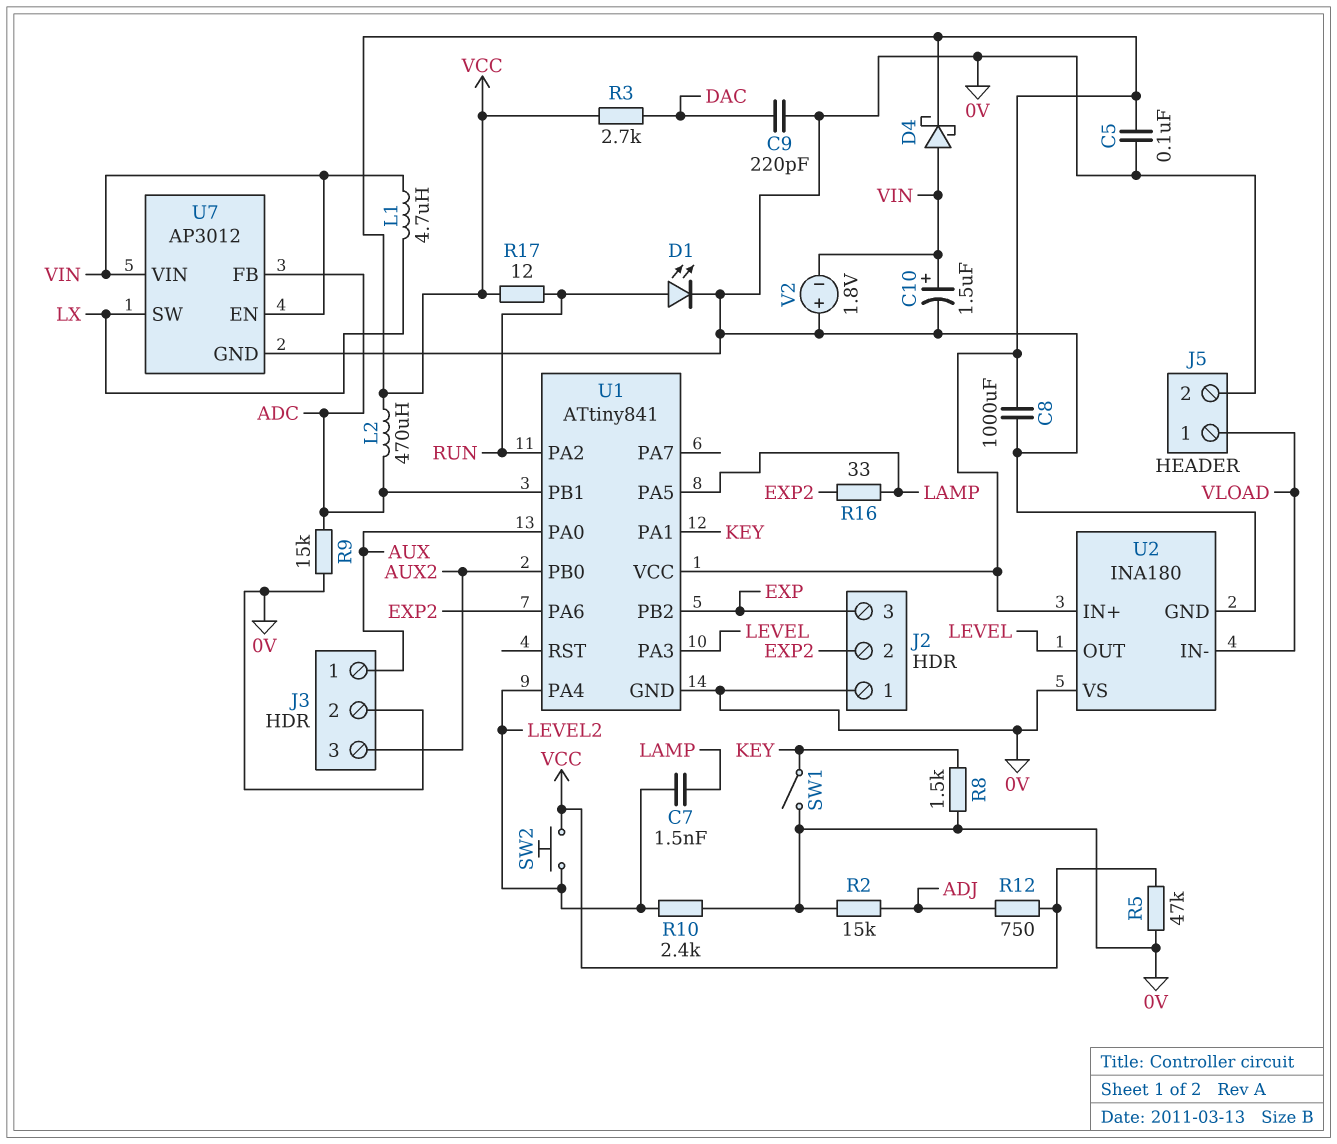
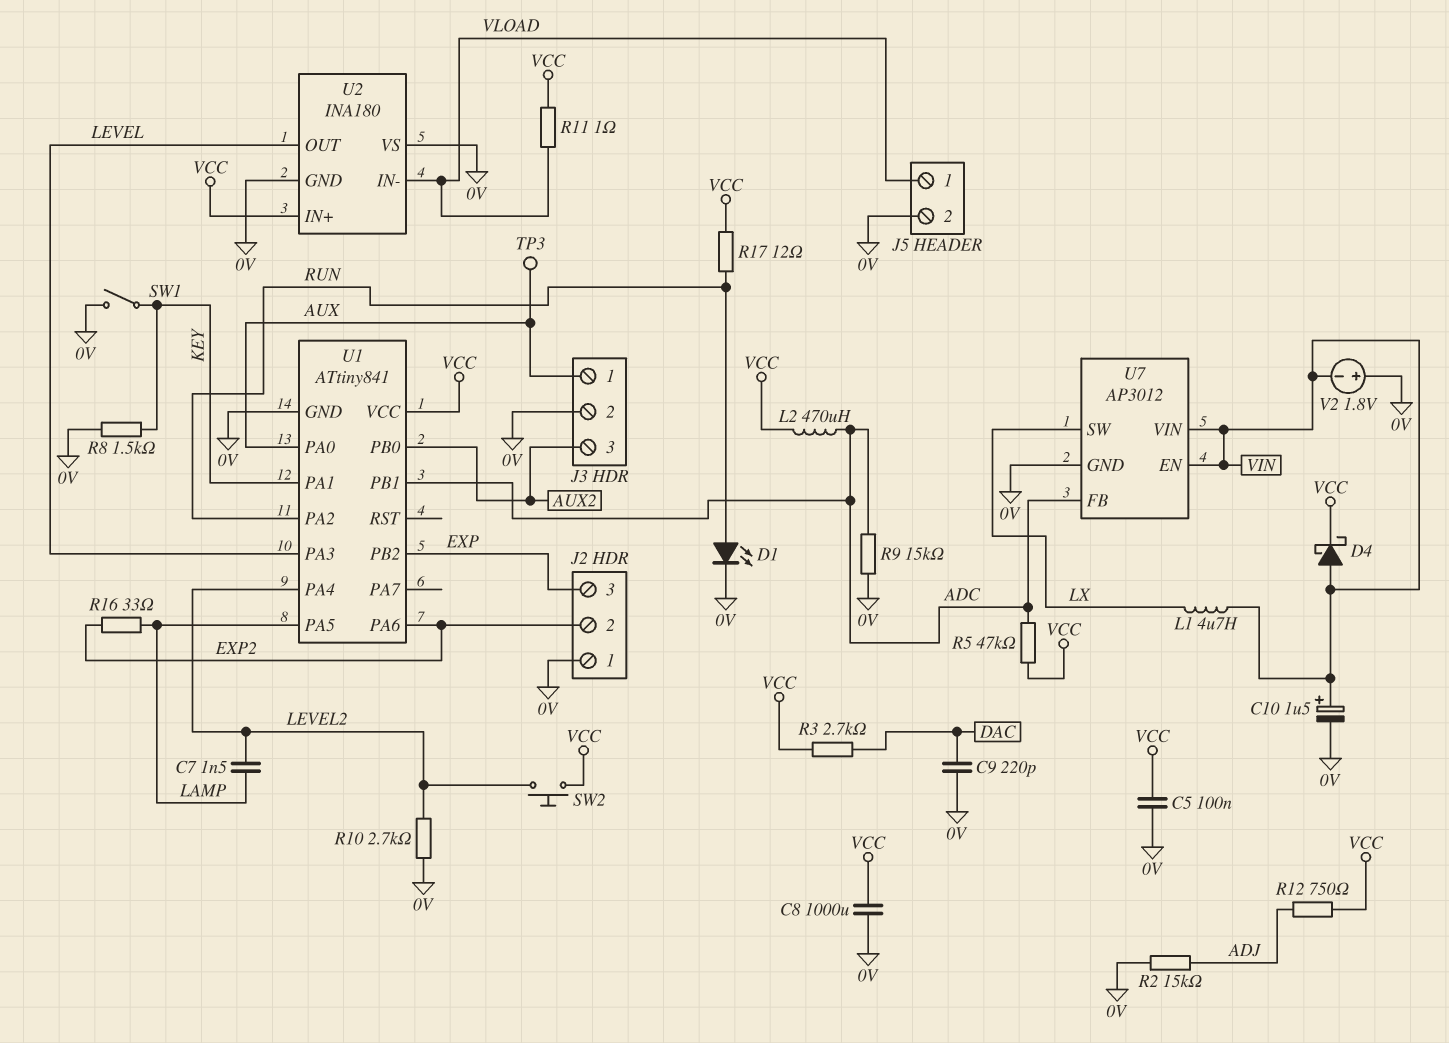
R5: 47k (0V, VCC) -> 47k (ADC, VCC)
R10: 2.4k (0V, LEVEL2) -> 2.7k (0V, LEVEL2)
R11: none -> 1 (VCC, VLOAD)
TP3: none -> test point (AUX)

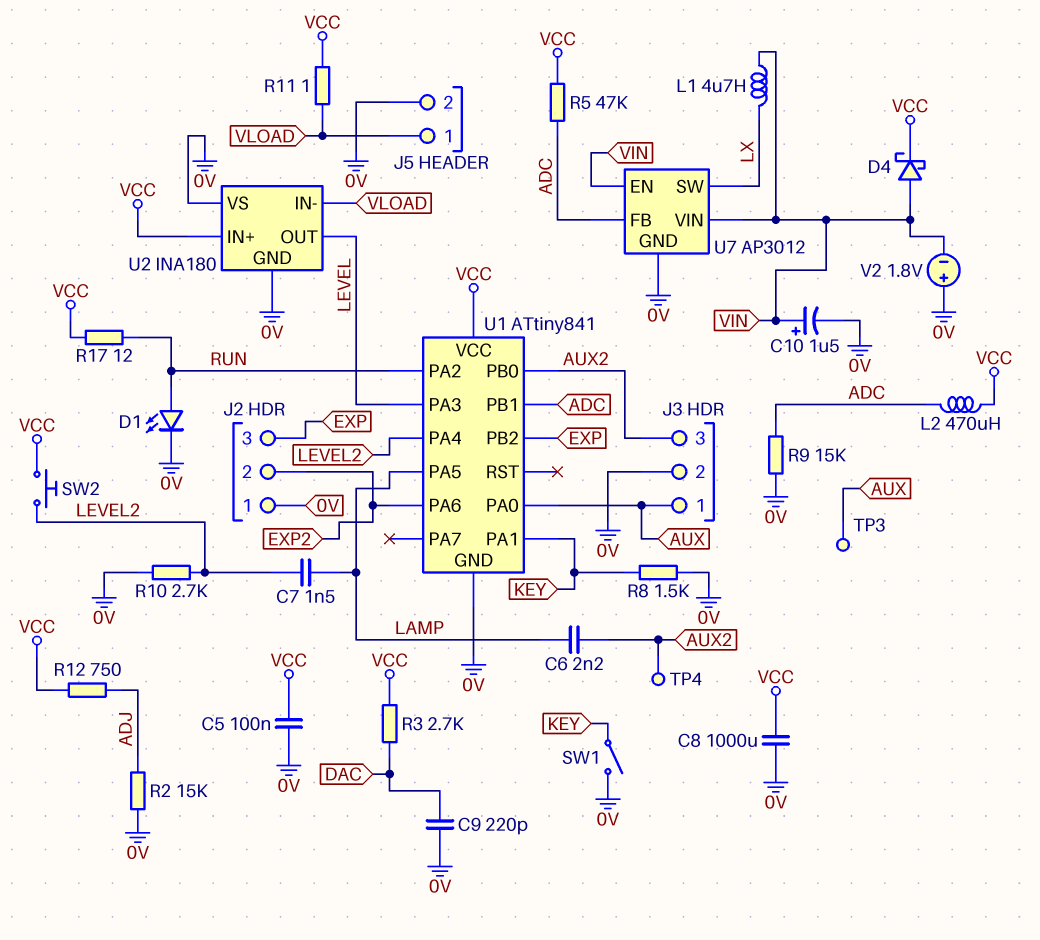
C6: none -> 2.2nF (AUX2, LAMP)
R16: 33 (EXP2, LAMP) -> none
TP4: none -> test point (AUX2)

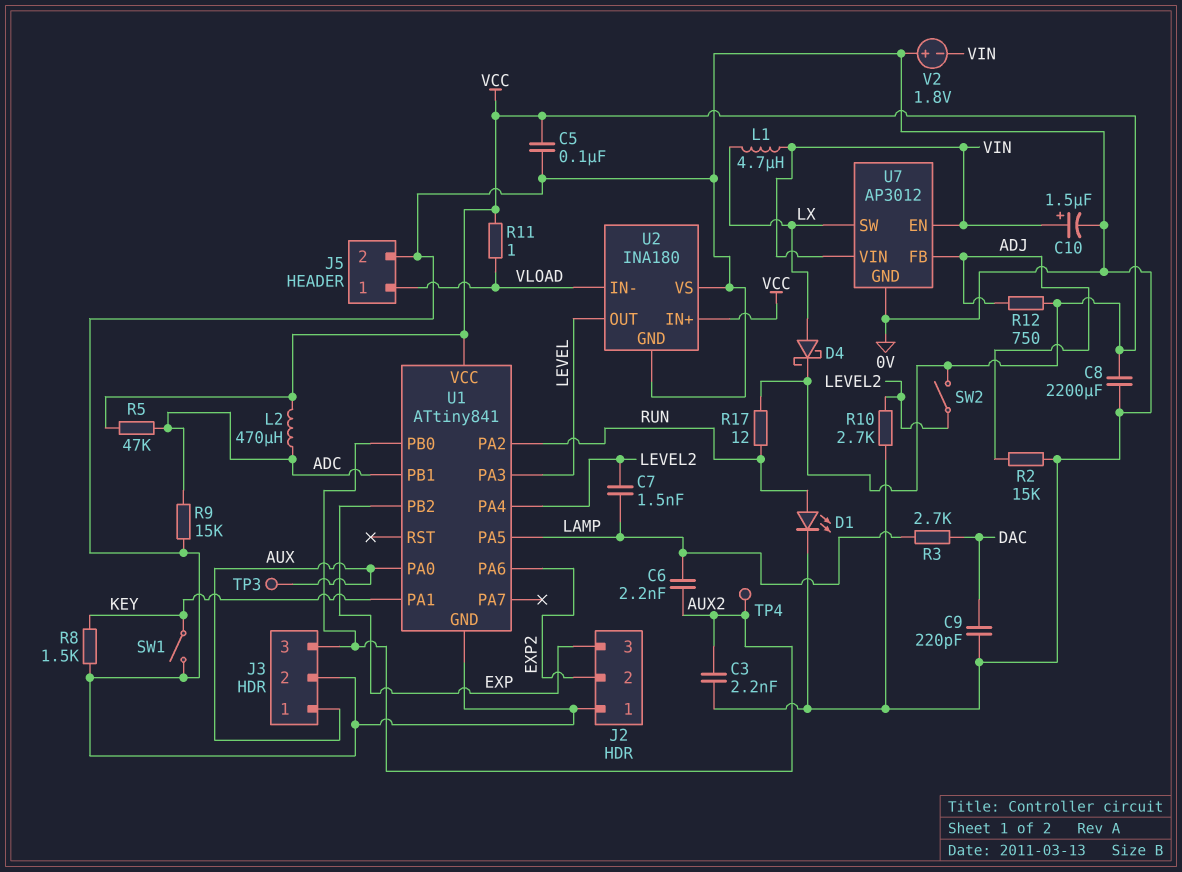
C3: none -> 2.2nF (0V, AUX2)
C8: 1000uF (0V, VCC) -> 2200uF (0V, VCC)
D4: schottky (A VIN, K VCC) -> schottky (A LX, K VCC)
R3: 2.7k (DAC, VCC) -> 2.7k (DAC, LAMP)
SW2: button (LEVEL2, VCC) -> switch (LEVEL2, VCC)
U7 pin FB: ADC -> ADJ

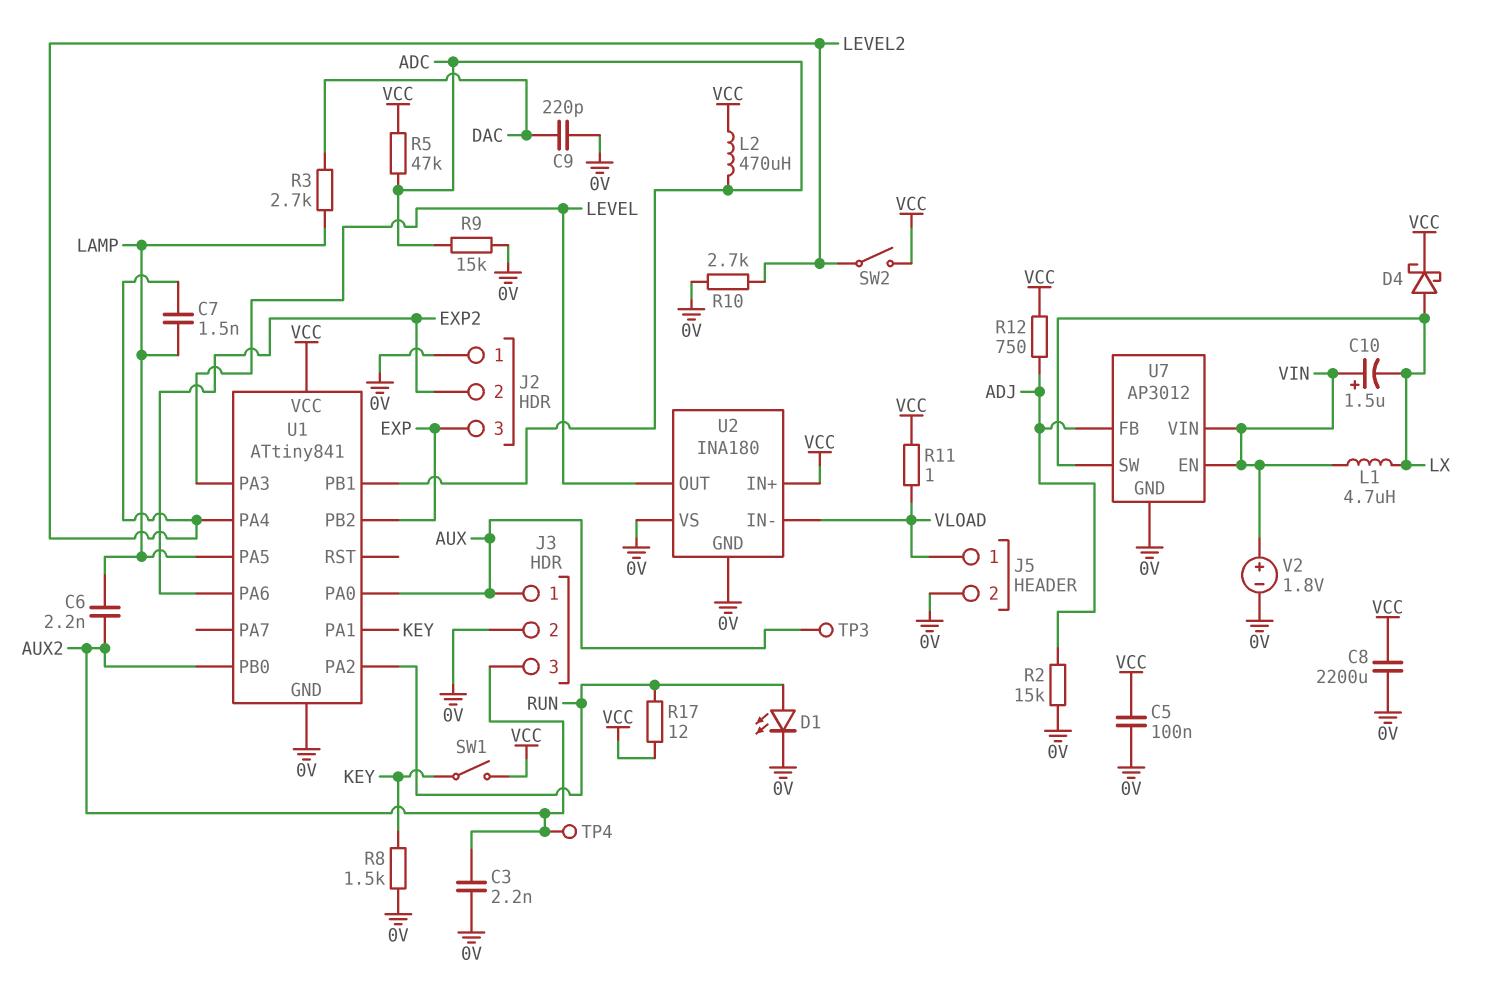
C10: 1.5uF (plus VIN, minus 0V) -> 1.5uF (plus VIN, minus LX)
SW1: switch (0V, KEY) -> switch (KEY, VCC)
V2: 1.8V (plus 0V, minus VIN) -> 1.8V (plus VIN, minus 0V)

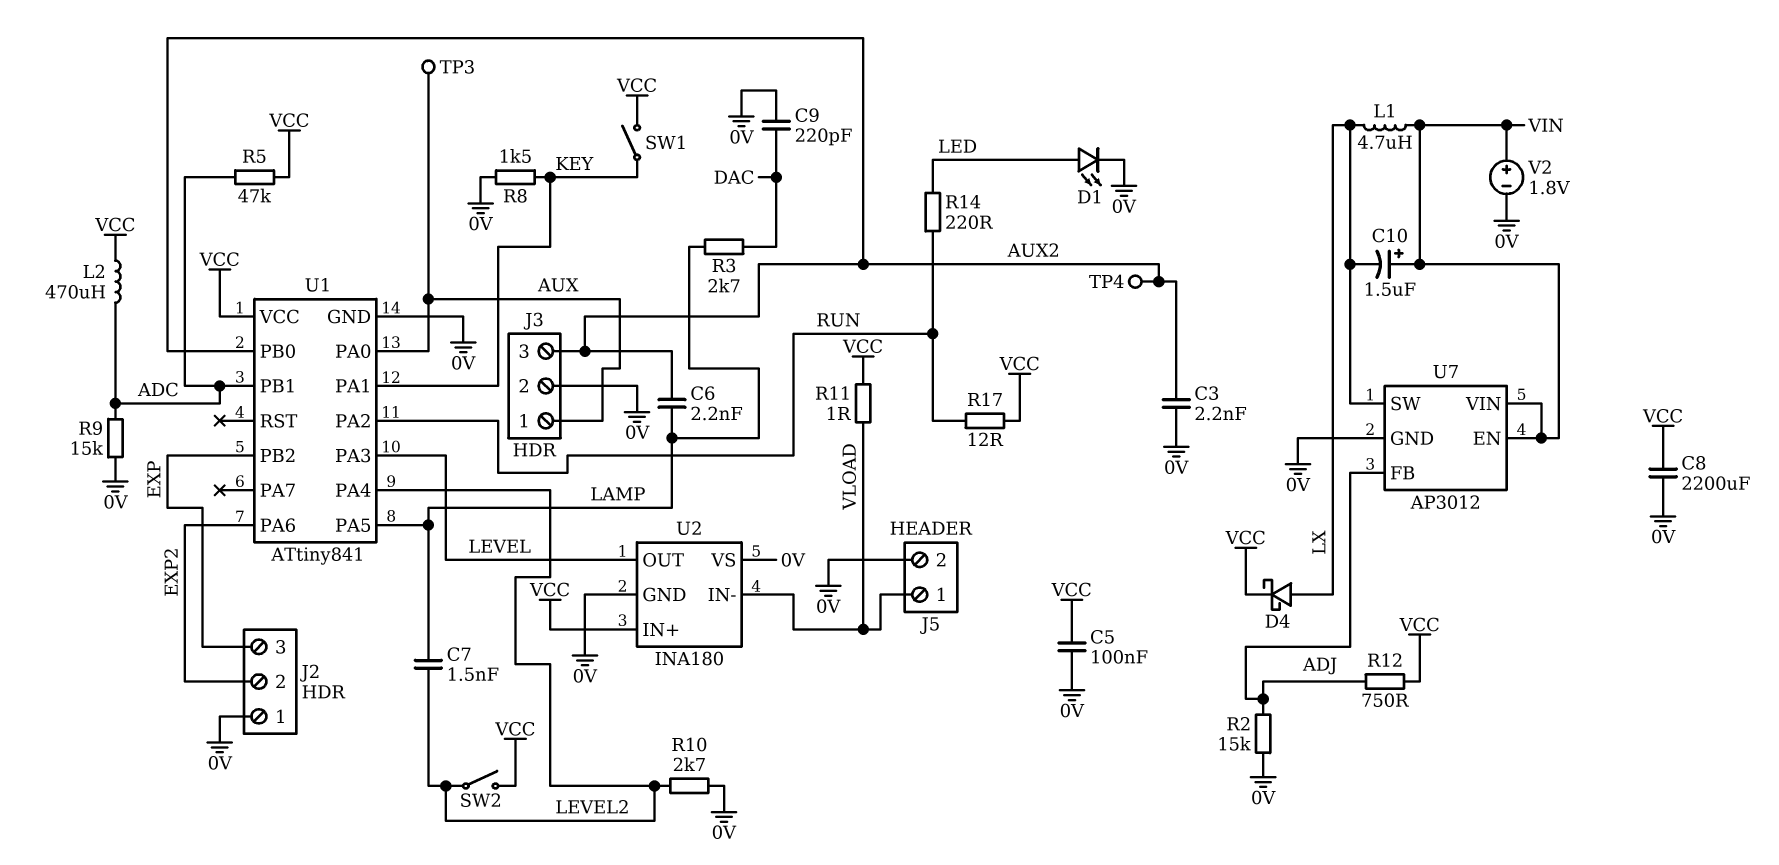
D1: LED (A RUN, K 0V) -> LED (A LED, K 0V)
R14: none -> 220 (LED, RUN)

